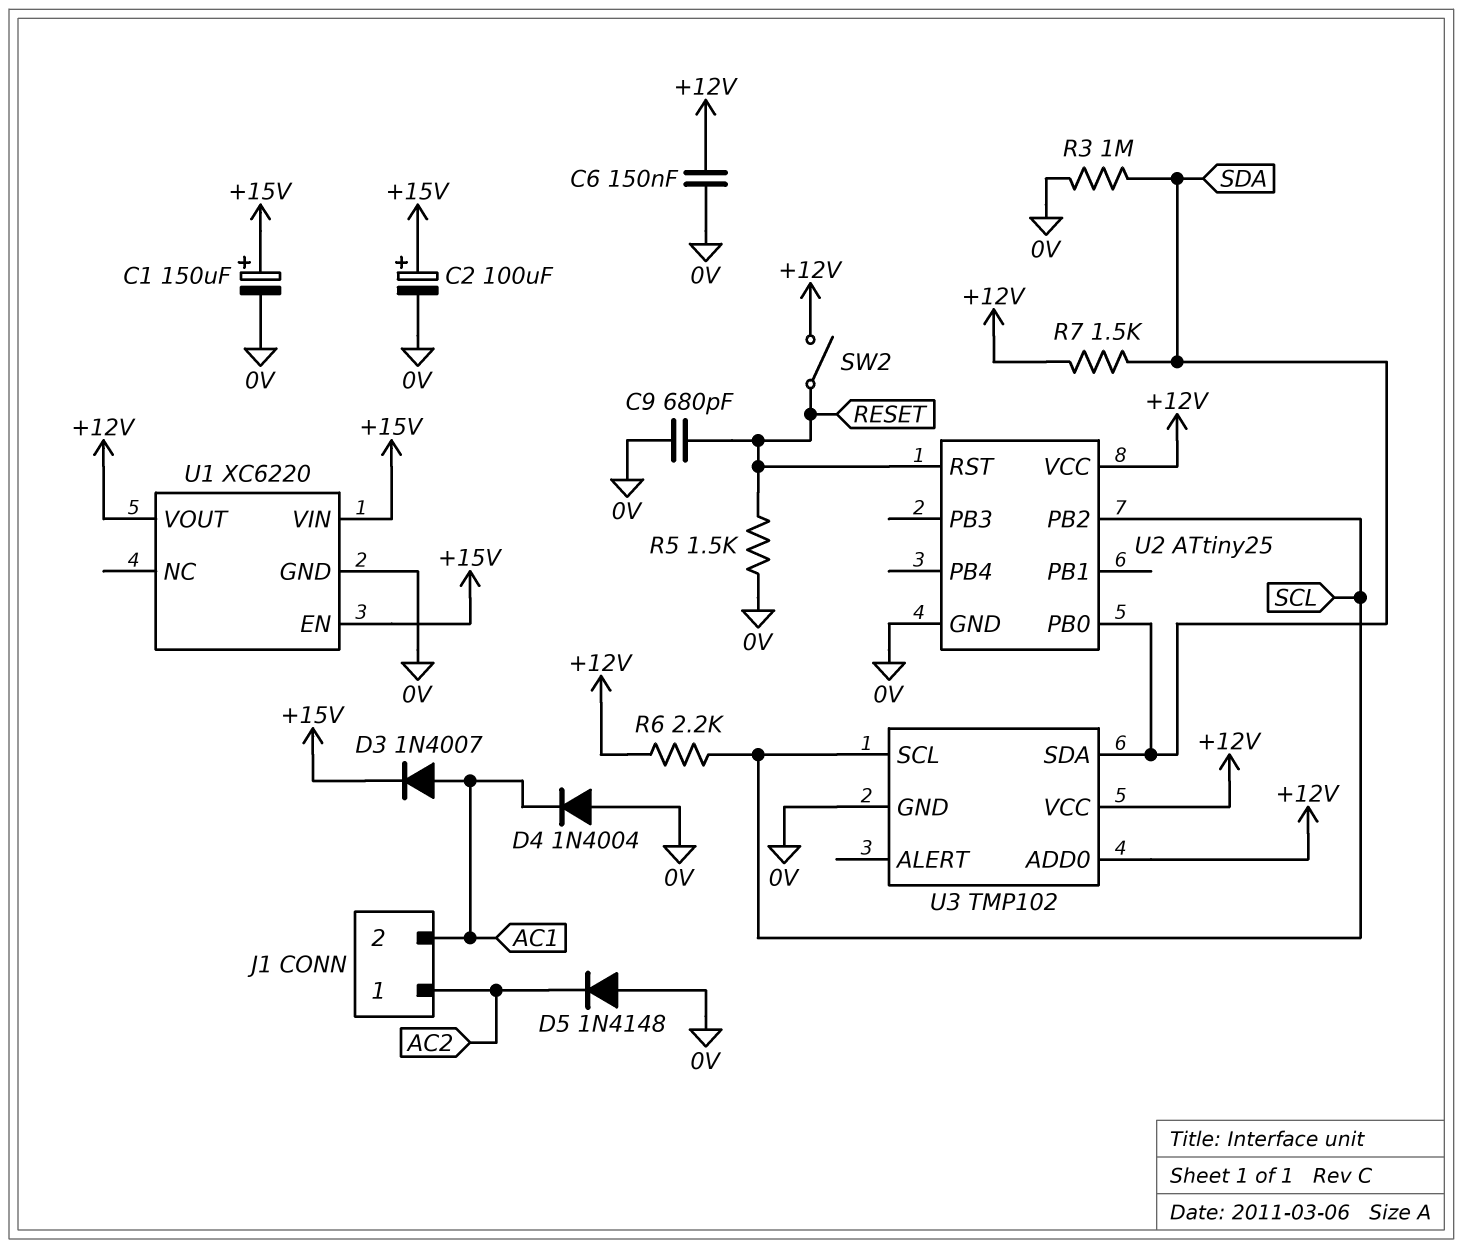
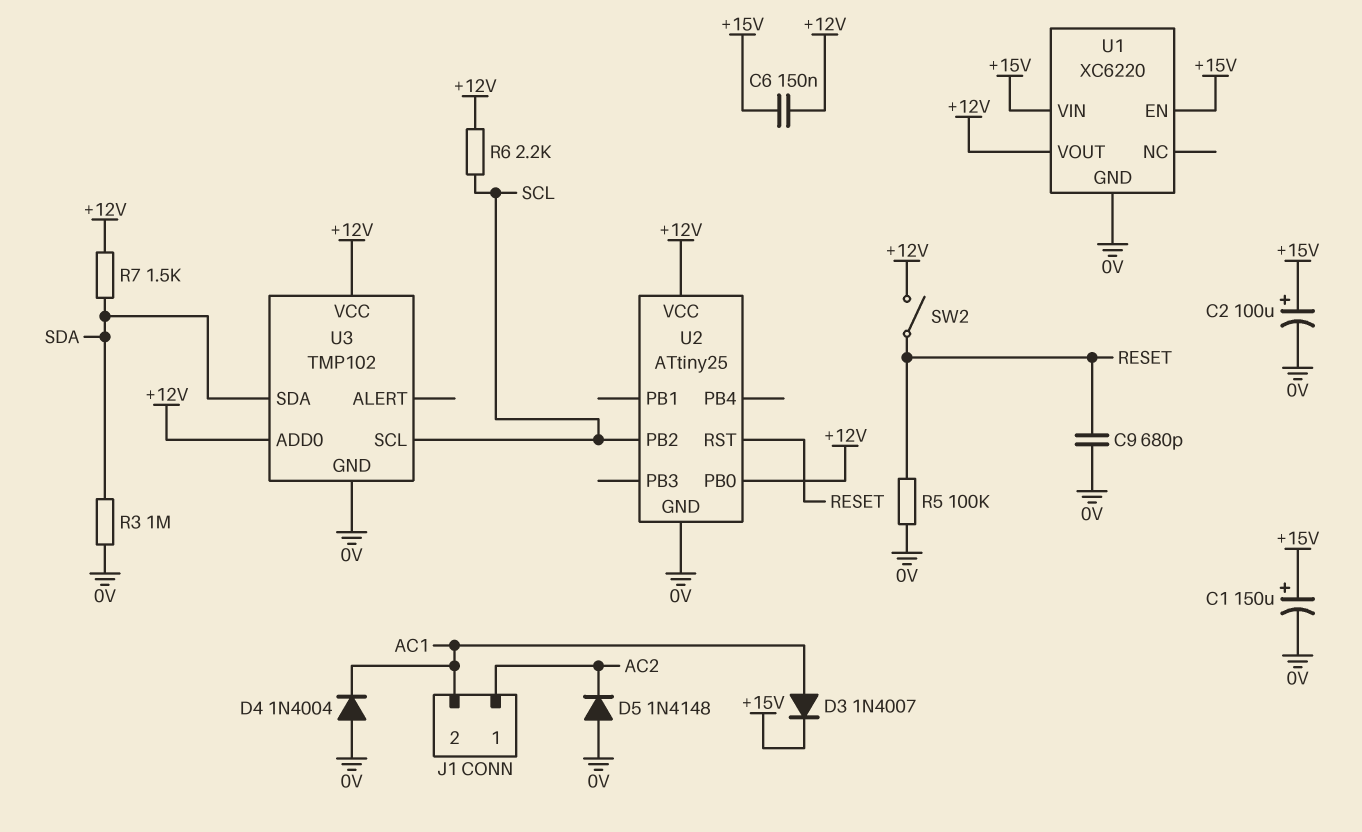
C6: 150nF (+12V, 0V) -> 150nF (+12V, +15V)
R5: 1.5k (0V, RESET) -> 100k (0V, RESET)
U2 pin PB0: SDA -> +12V

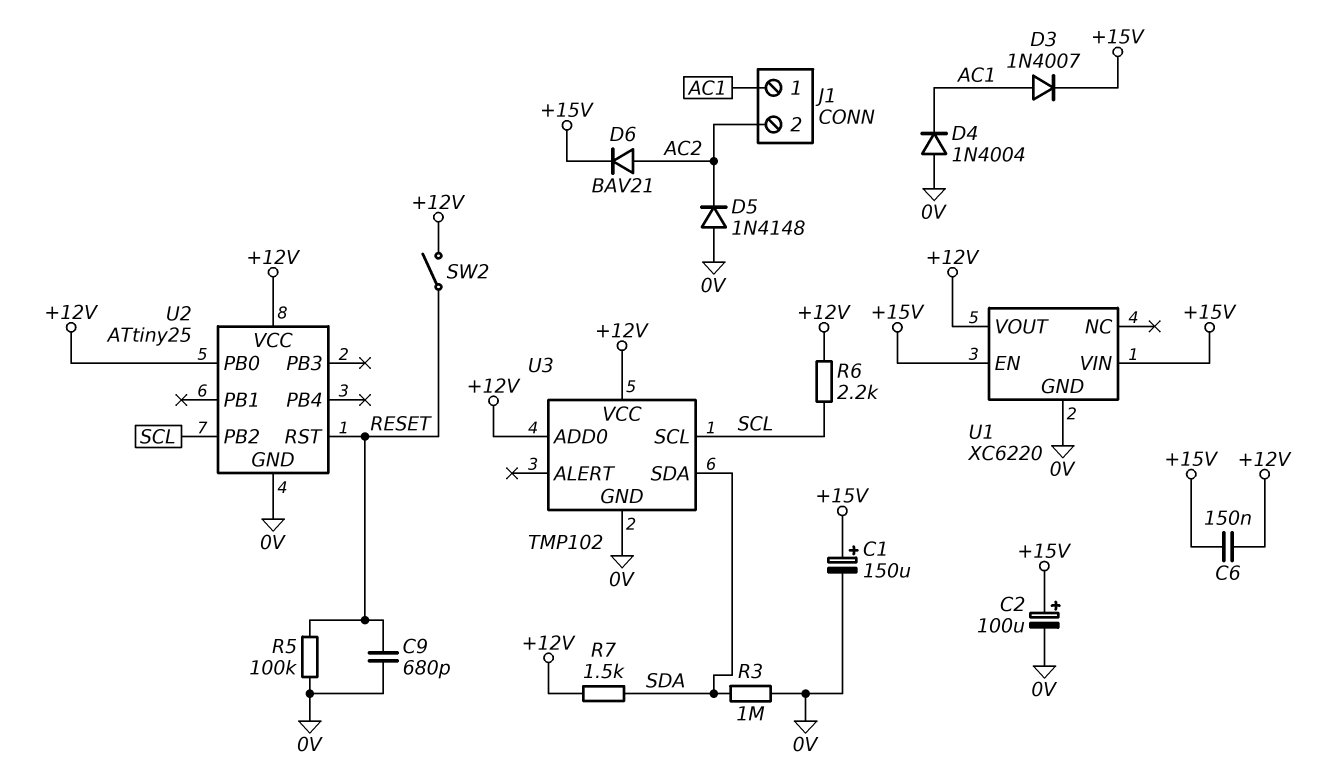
D6: none -> diode BAV21 (A AC2, K +15V)
J1 pin 1: AC2 -> AC1
J1 pin 2: AC1 -> AC2

